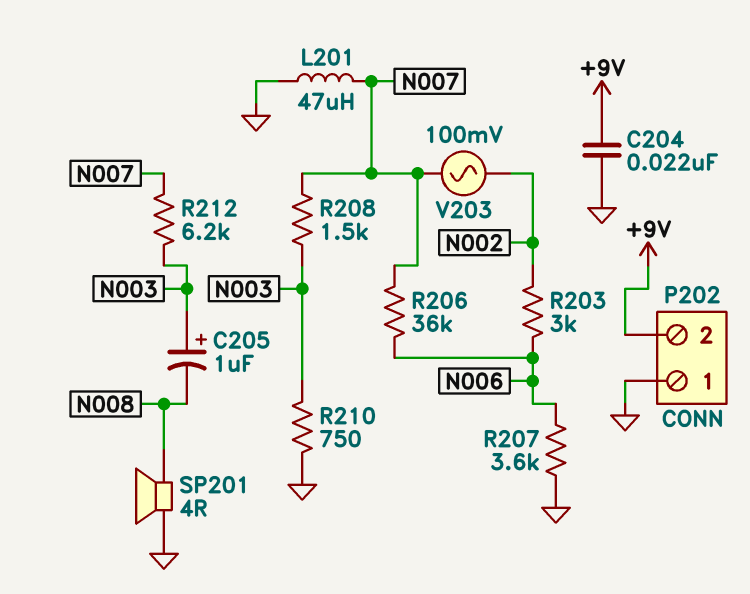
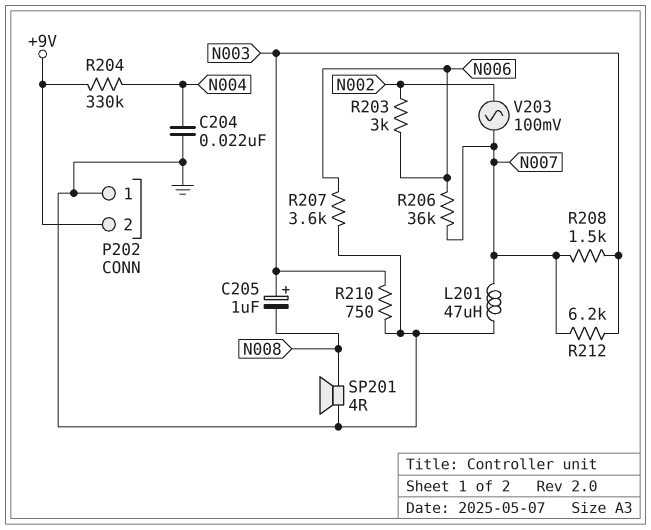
C204: 22nF (+9V, GND) -> 22nF (GND, N004)
R204: none -> 330k (+9V, N004)

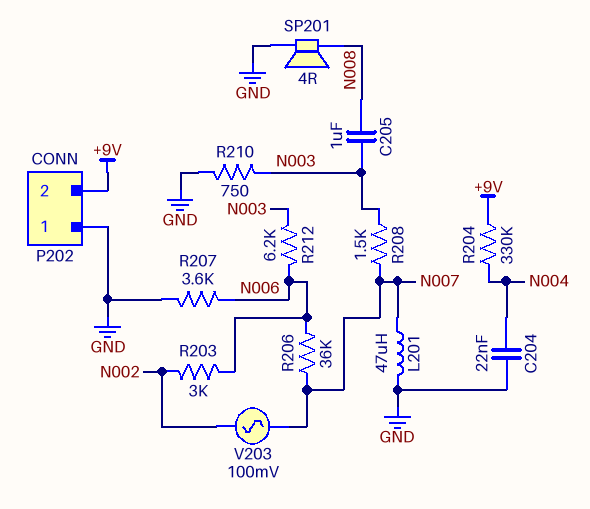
C205: 1uF (plus N003, minus N008) -> 1uF (N003, N008)
R212: 6.2k (N003, N007) -> 6.2k (N003, N006)

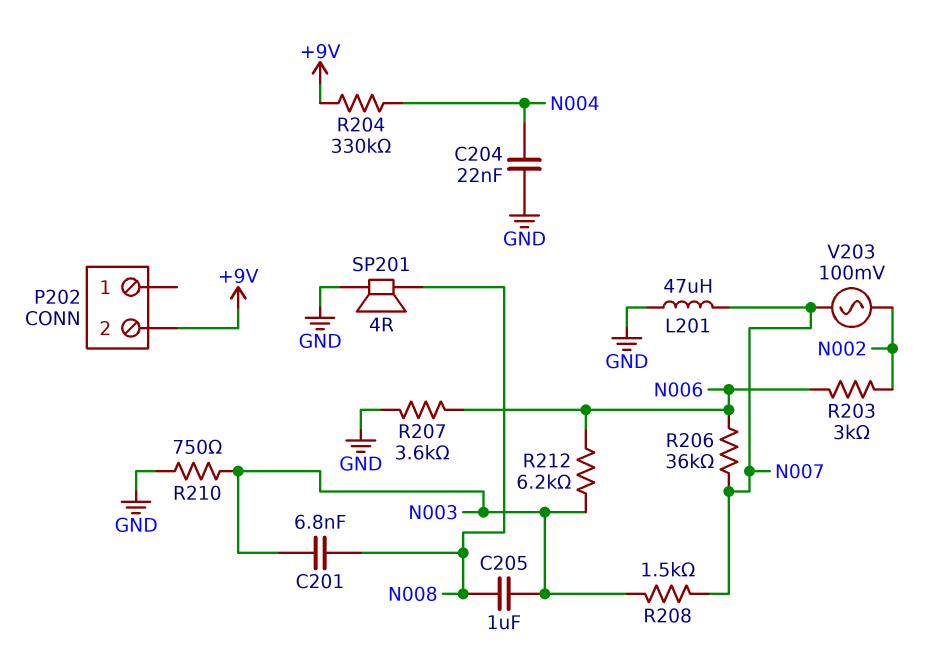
C201: none -> 6.8nF (N003, N008)
P202 pin 1: GND -> none

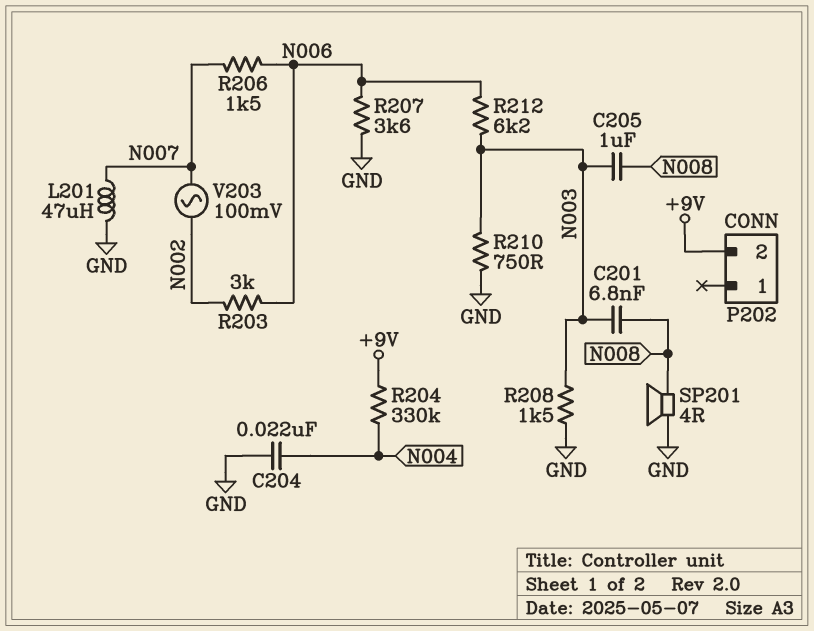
R206: 36k (N006, N007) -> 1.5k (N006, N007)
R208: 1.5k (N003, N007) -> 1.5k (GND, N003)

